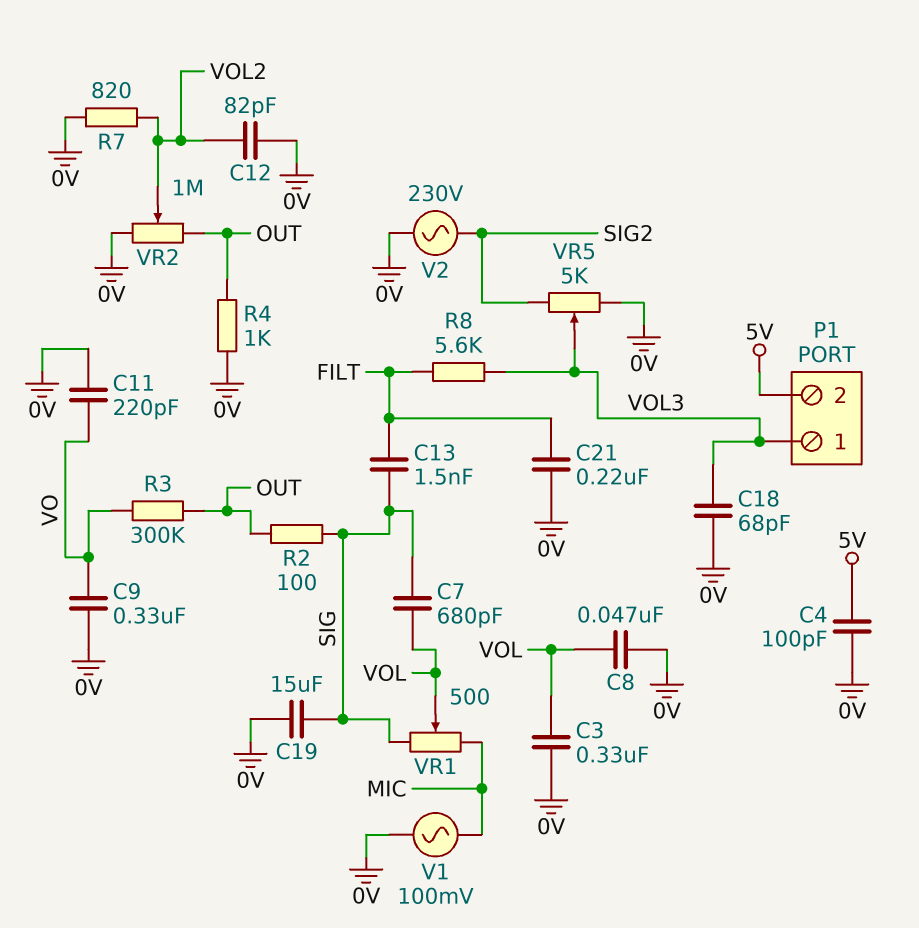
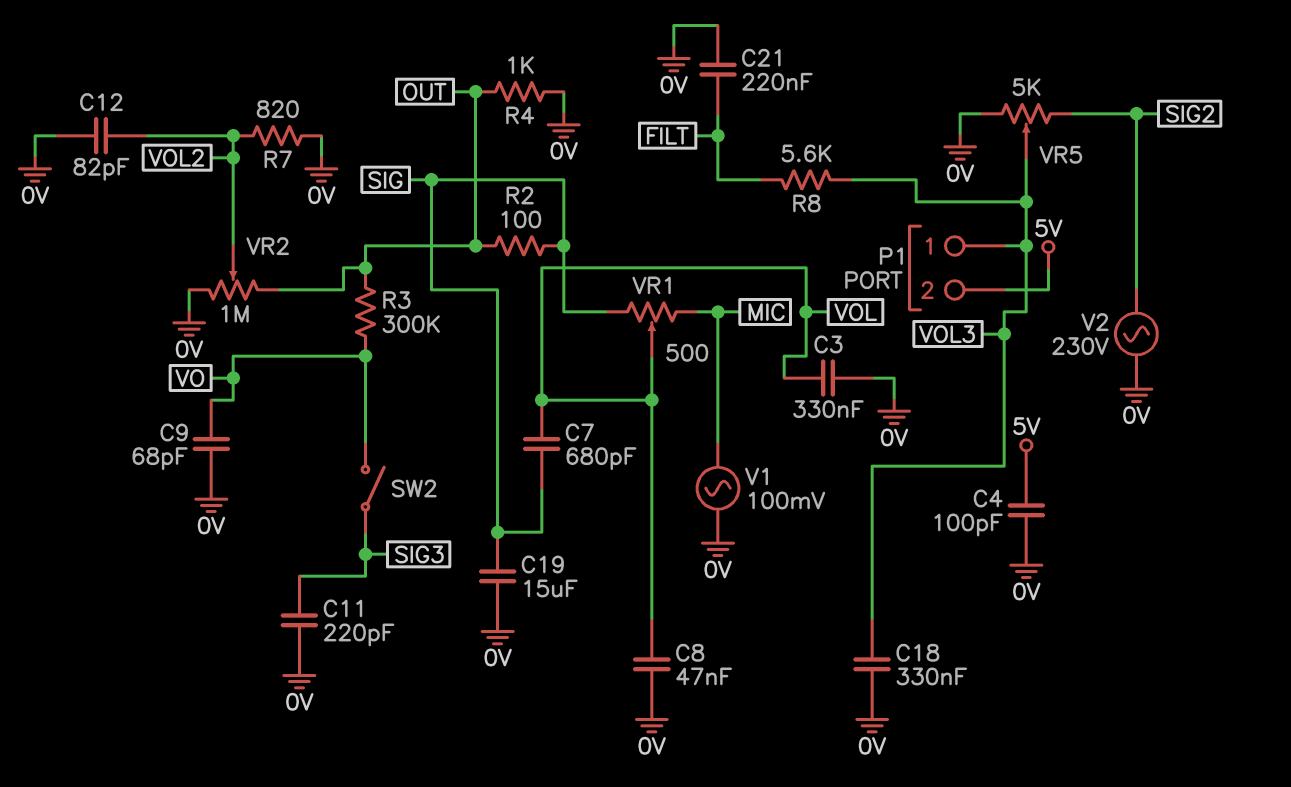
C9: 330nF (0V, VO) -> 68pF (0V, VO)
C11: 220pF (0V, VO) -> 220pF (0V, SIG3)
C13: 1.5nF (FILT, SIG) -> none
C18: 68pF (0V, VOL3) -> 330nF (0V, VOL3)
SW2: none -> switch (SIG3, VO)

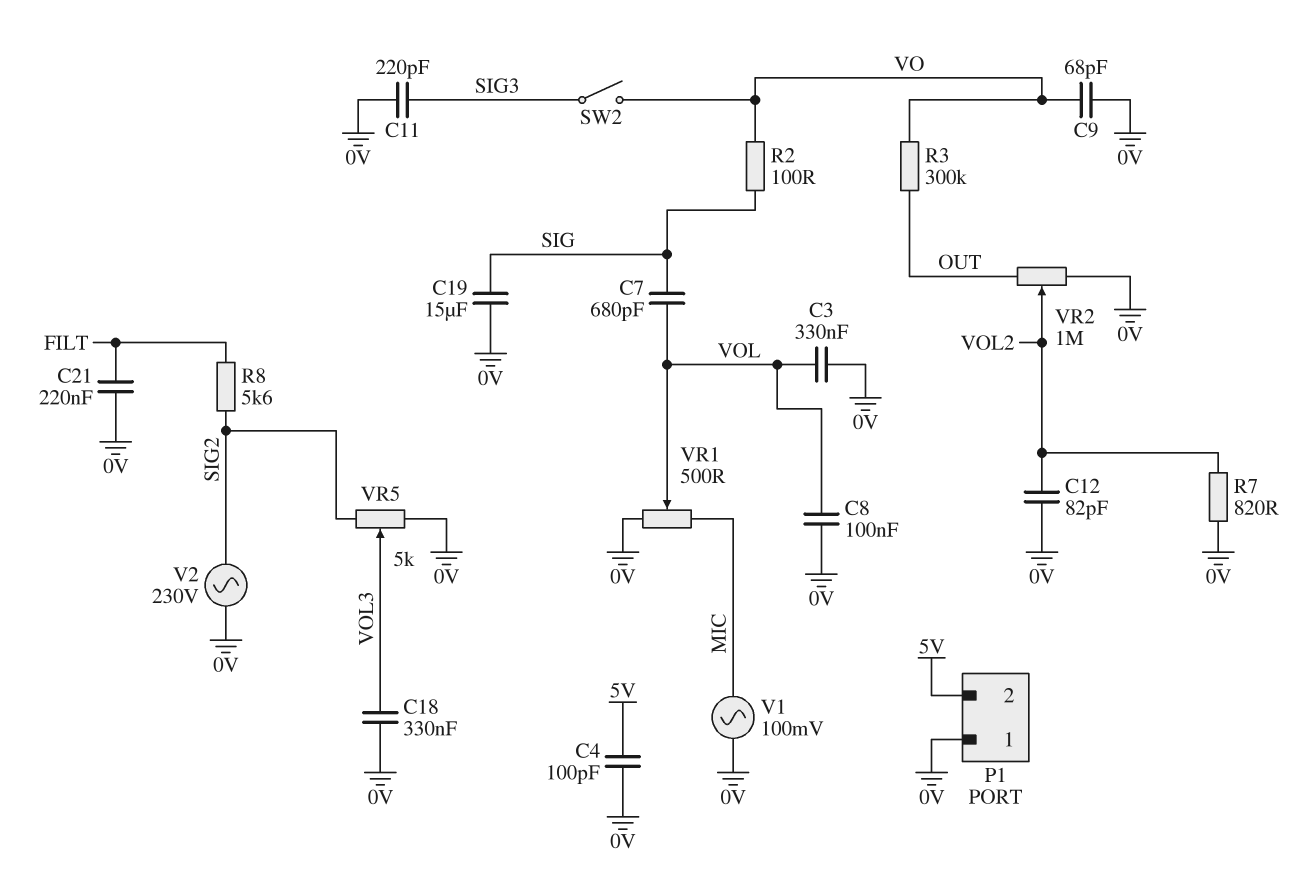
C8: 47nF (0V, VOL) -> 100nF (0V, VOL)
P1 pin 1: VOL3 -> 0V
R2: 100 (OUT, SIG) -> 100 (SIG, VO)
R4: 1k (0V, OUT) -> none
R8: 5.6k (FILT, VOL3) -> 5.6k (FILT, SIG2)
VR1: 500 (MIC, SIG, wiper VOL) -> 500 (0V, MIC, wiper VOL)

